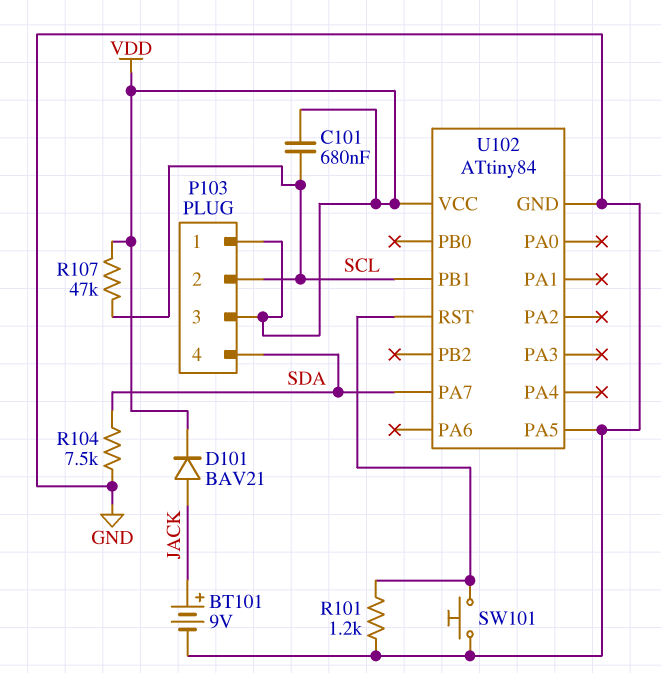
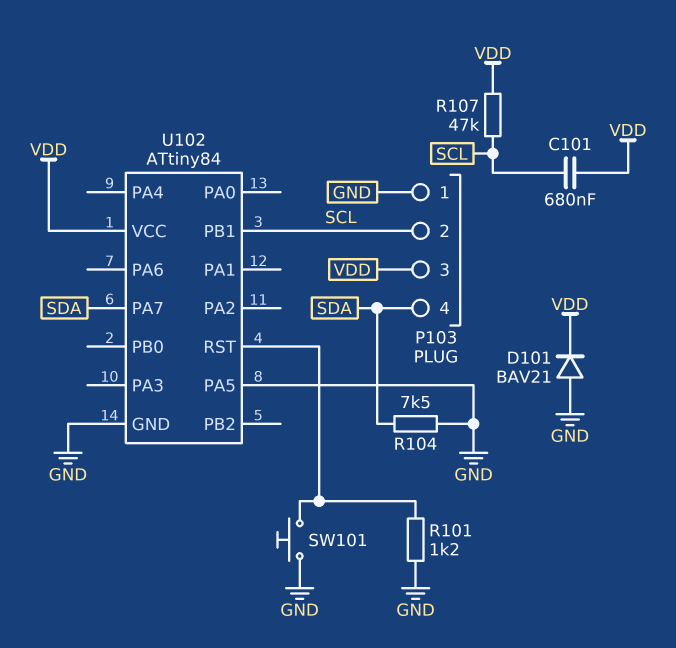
BT101: 9V (plus JACK, minus GND) -> none
D101: diode BAV21 (A JACK, K VDD) -> diode BAV21 (A GND, K VDD)
P103 pin 1: VDD -> GND

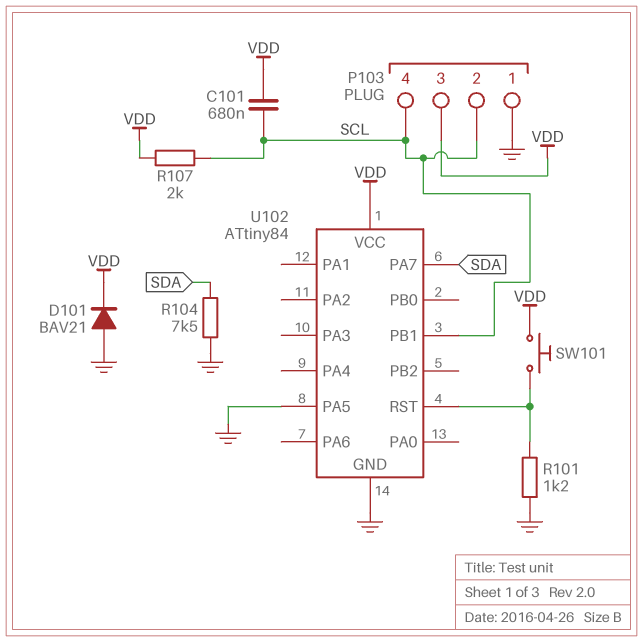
P103 pin 4: SDA -> SCL
R107: 47k (SCL, VDD) -> 2k (SCL, VDD)
SW101: button (GND, U102/RST) -> button (U102/RST, VDD)

